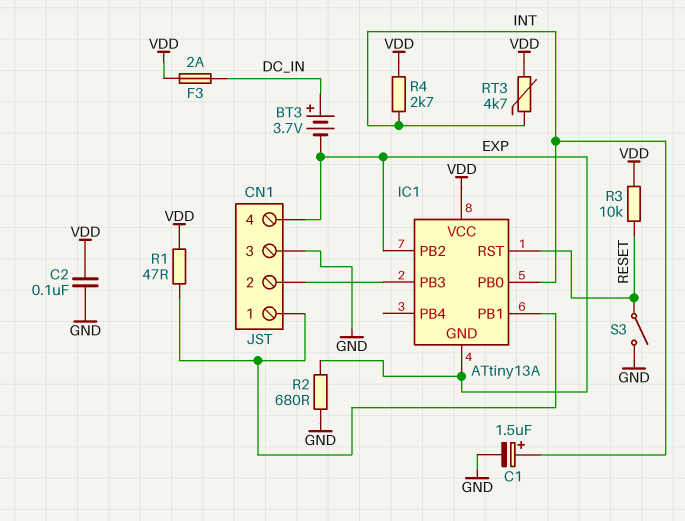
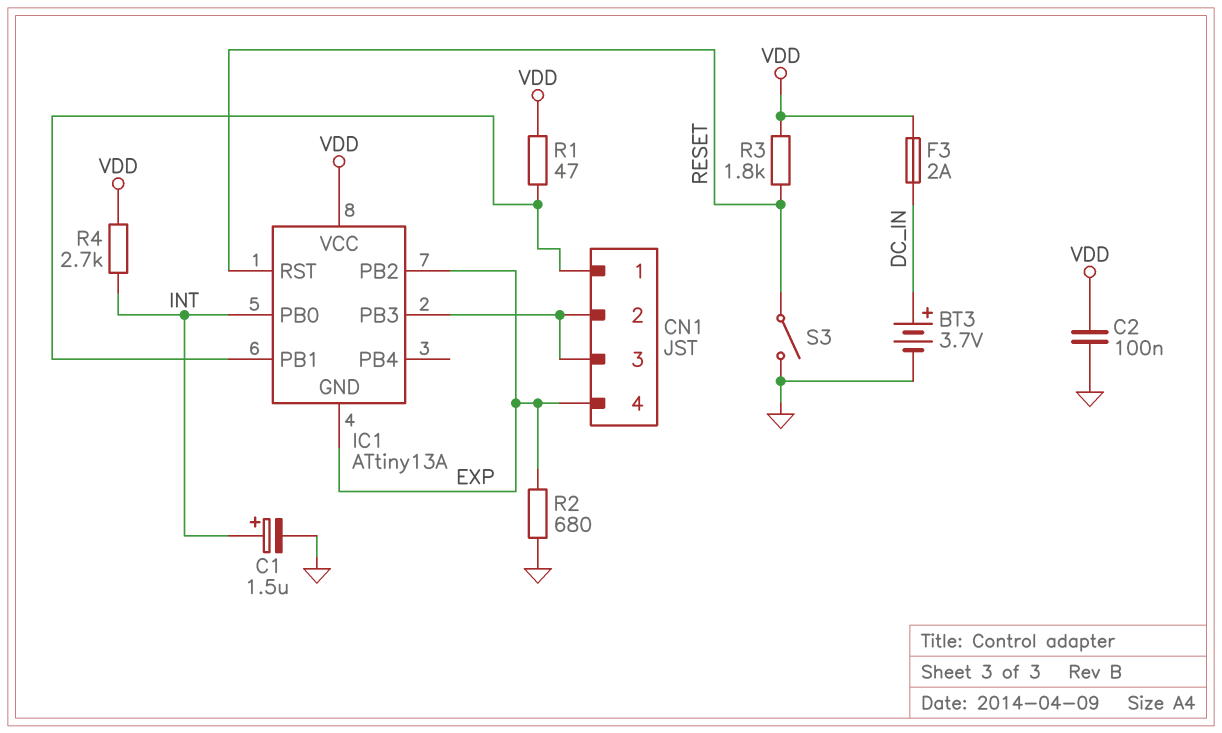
BT3: 3.7V (plus DC_IN, minus EXP) -> 3.7V (plus DC_IN, minus GND)
CN1 pin 3: GND -> CN1/2
R3: 10k (RESET, VDD) -> 1.8k (RESET, VDD)
RT3: 4.7k (INT, VDD) -> none

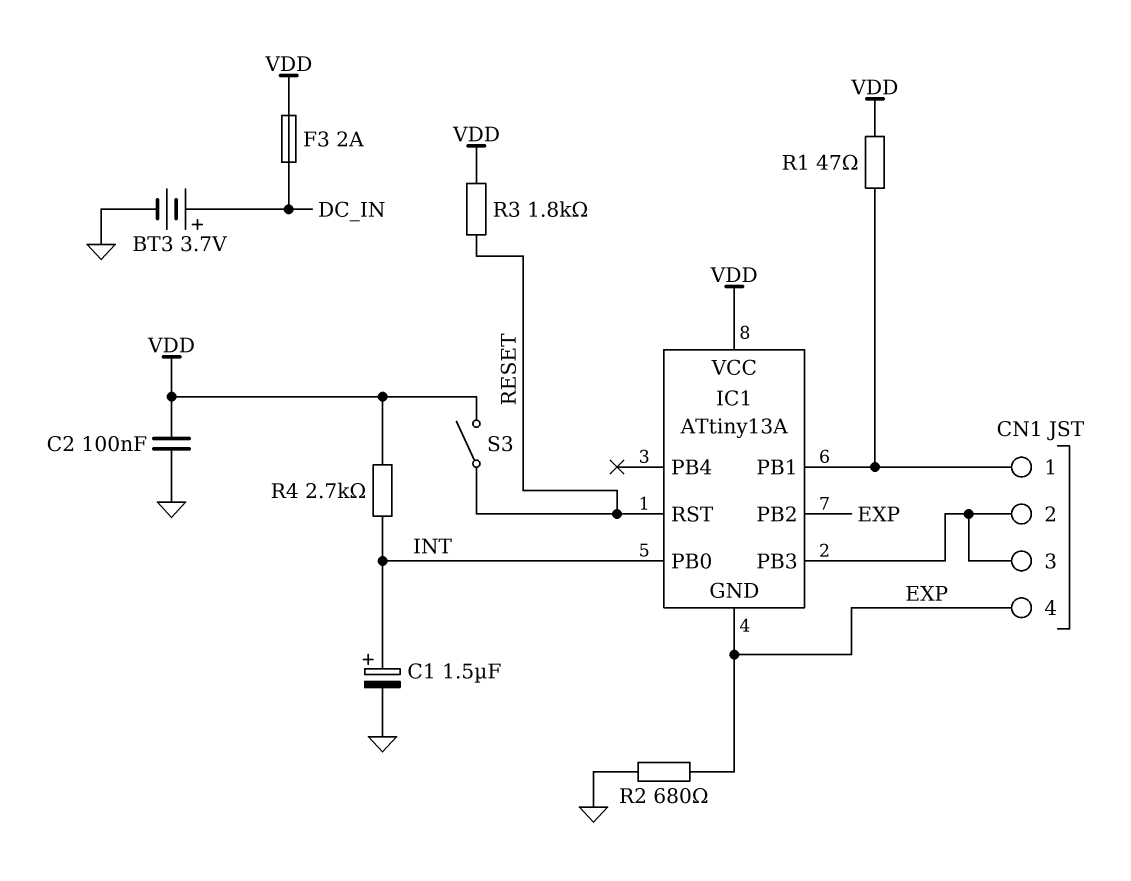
S3: switch (GND, RESET) -> switch (RESET, VDD)

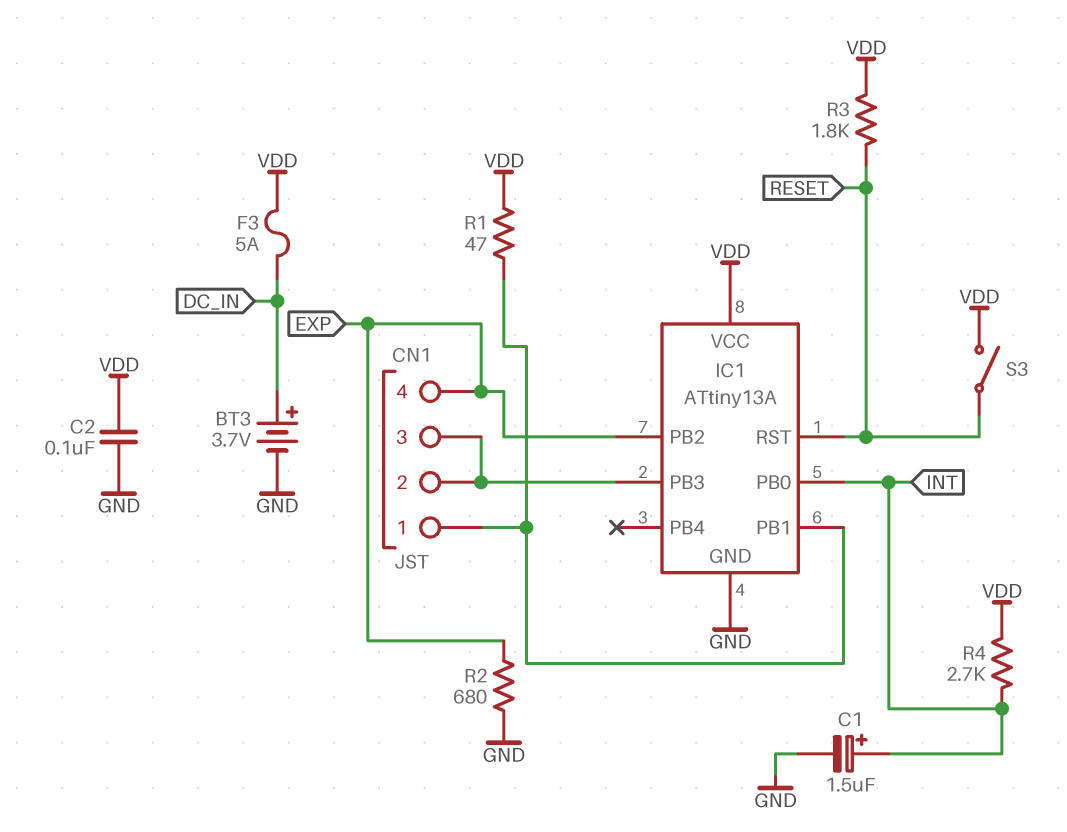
F3: 2A (DC_IN, VDD) -> 5A (DC_IN, VDD)
IC1 pin GND: EXP -> GND

